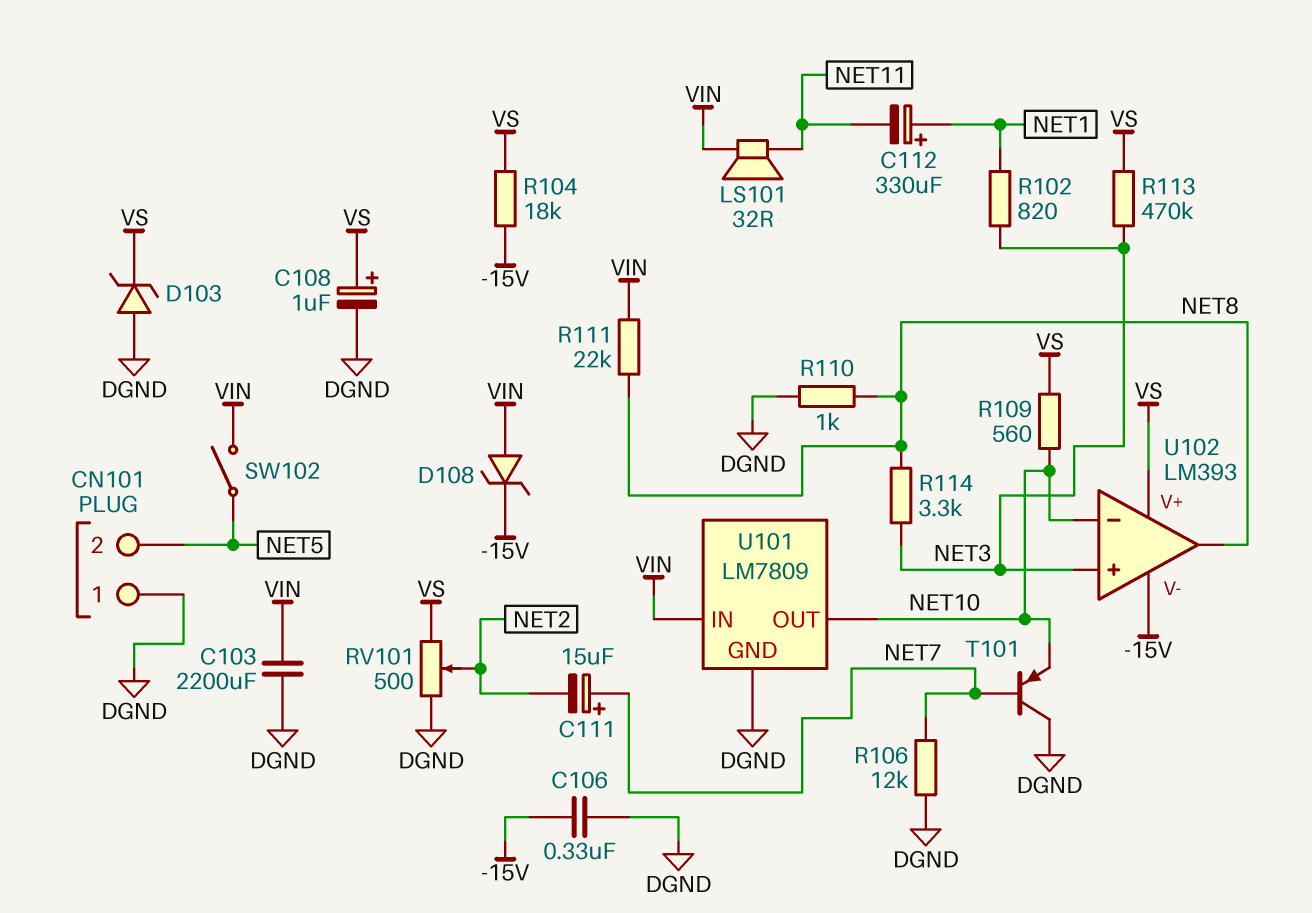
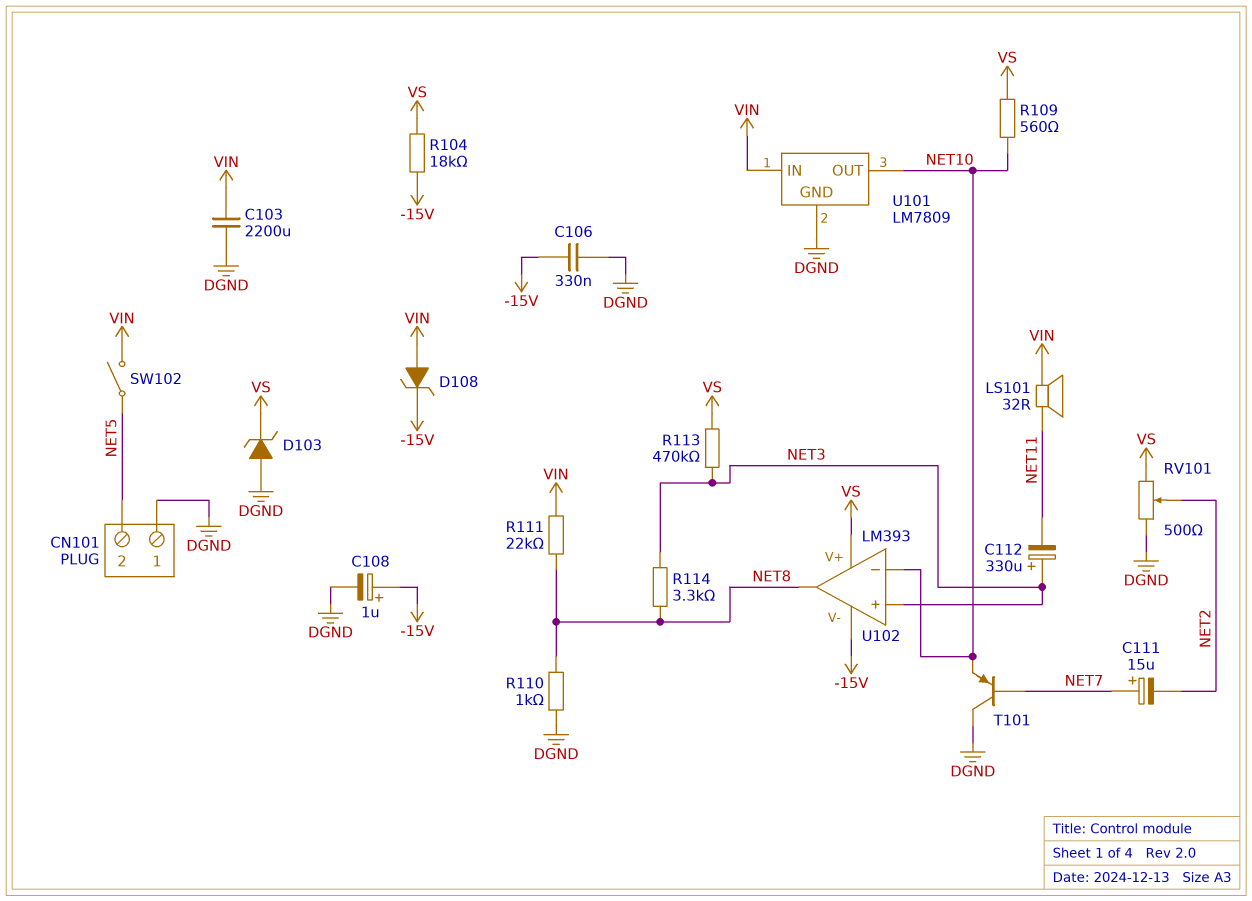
C108: 1uF (plus VS, minus DGND) -> 1uF (plus -15V, minus DGND)
C112: 330uF (plus NET1, minus NET11) -> 330uF (plus NET3, minus NET11)
R102: 820 (NET1, NET3) -> none
R106: 12k (DGND, NET7) -> none

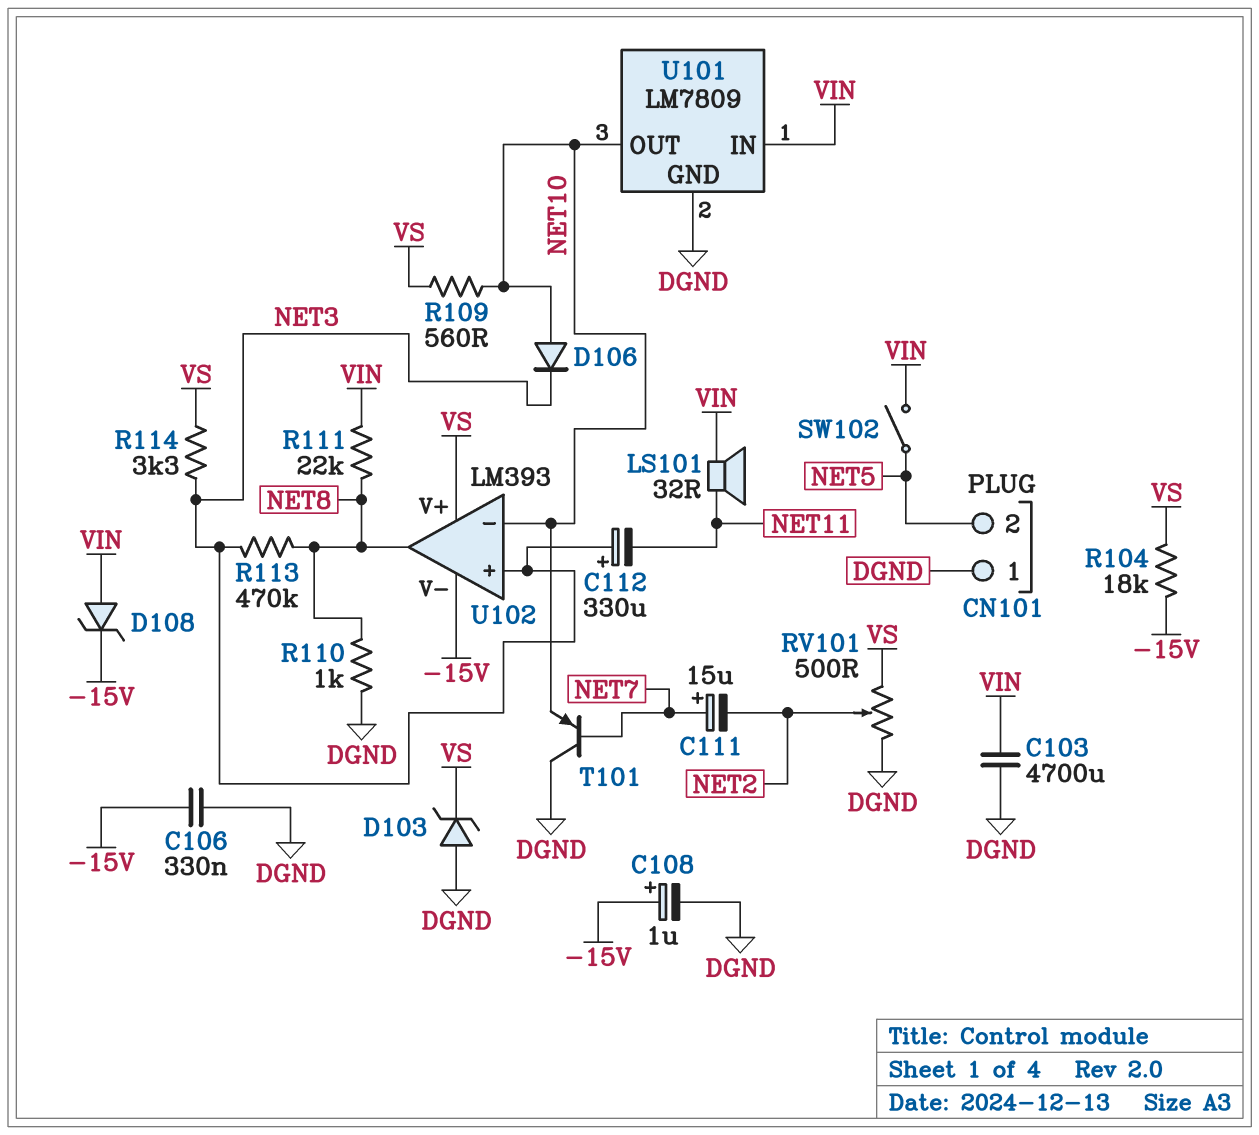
C103: 2200uF (DGND, VIN) -> 4700uF (DGND, VIN)
D106: none -> diode (A NET10, K NET3)
R113: 470k (NET3, VS) -> 470k (NET3, NET8)
R114: 3.3k (NET3, NET8) -> 3.3k (NET3, VS)

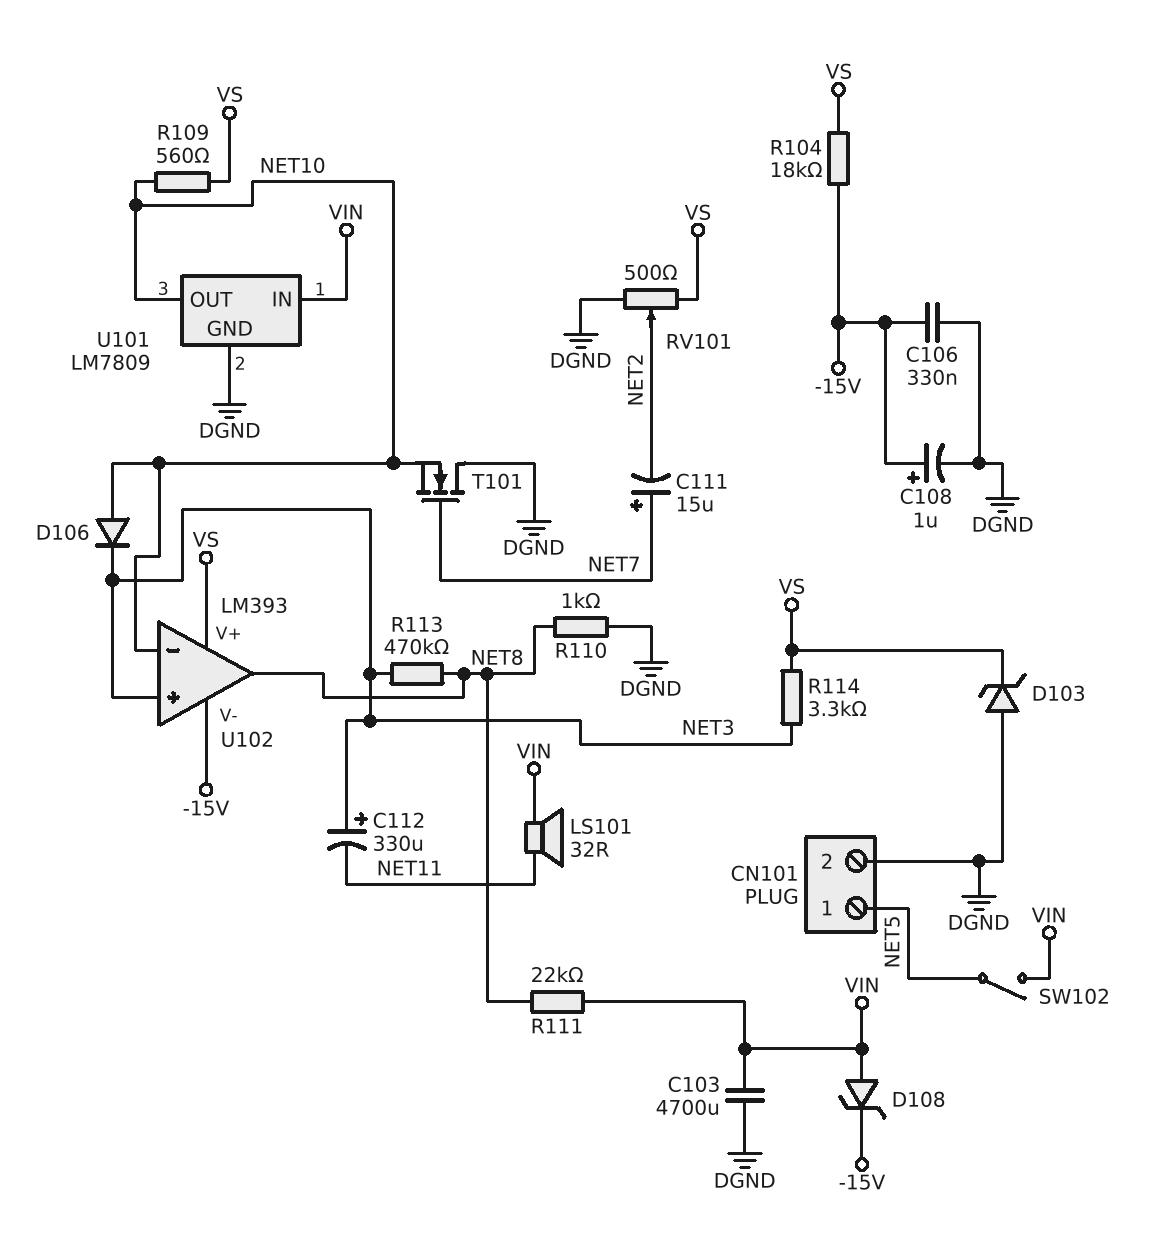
CN101 pin 1: DGND -> NET5
CN101 pin 2: NET5 -> DGND
T101: PNP (B NET7, C DGND, E NET10) -> NMOS (G NET7, D DGND, S NET10)

